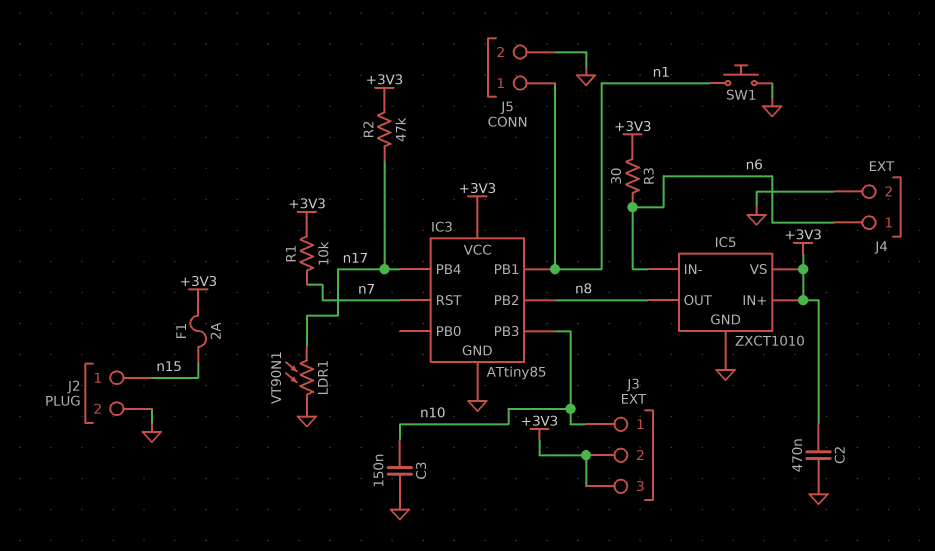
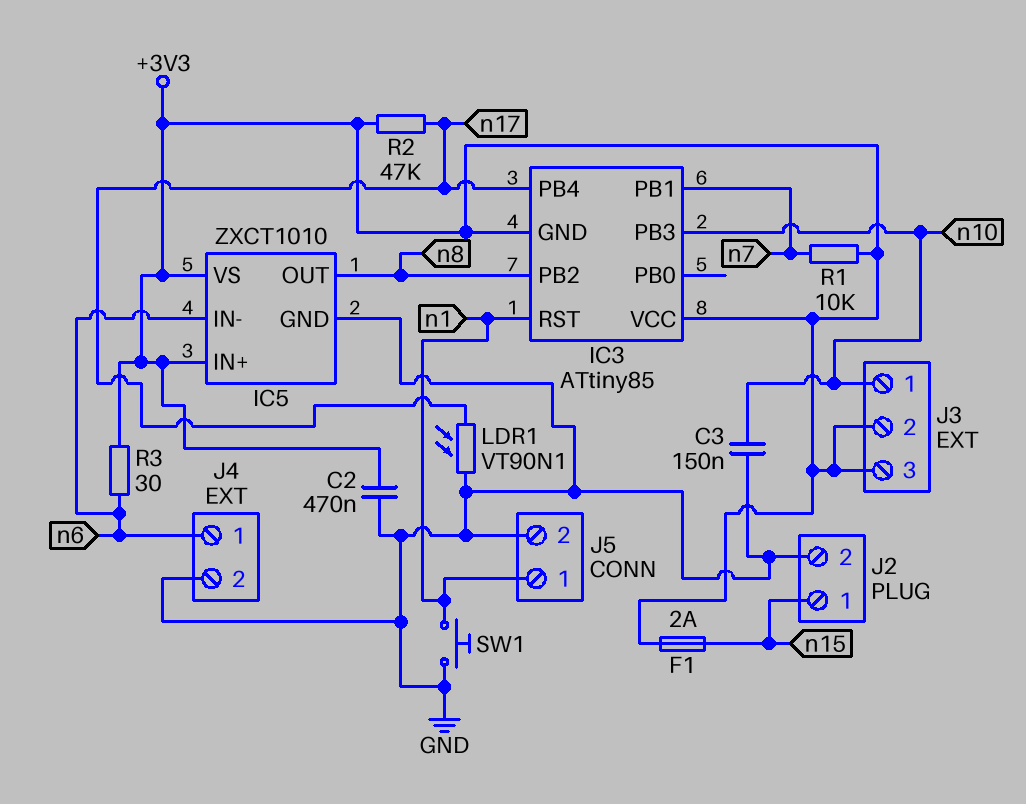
IC3 pin GND: GND -> +3V3
IC3 pin PB1: n1 -> n7
IC3 pin RST: n7 -> n1

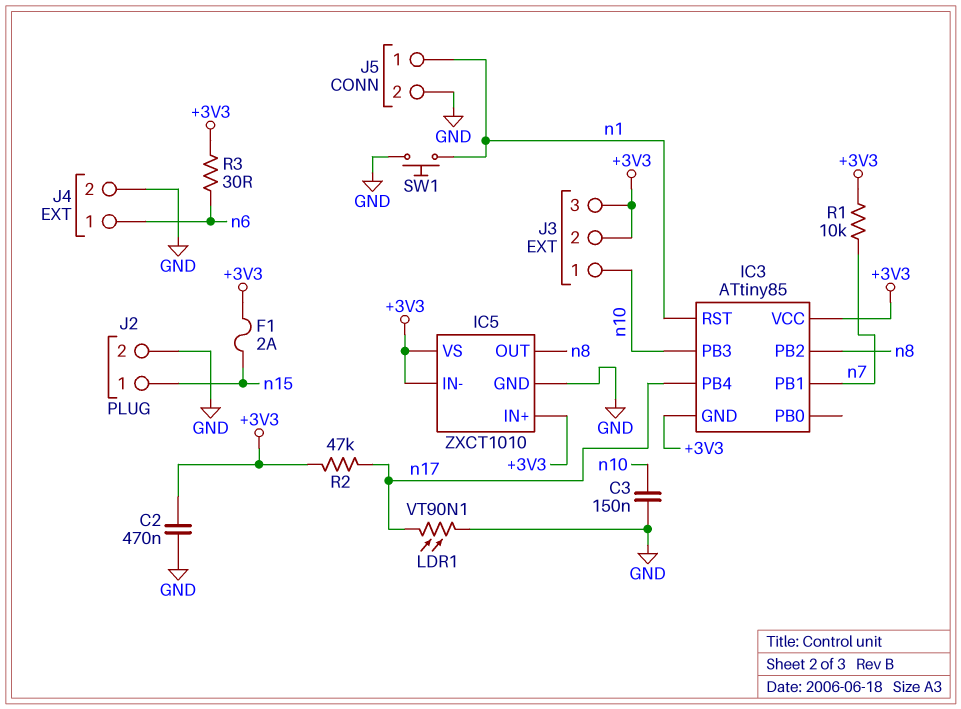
IC5 pin IN-: n6 -> +3V3

